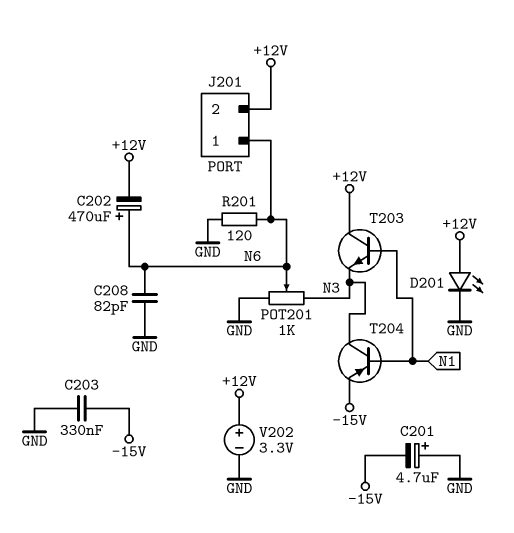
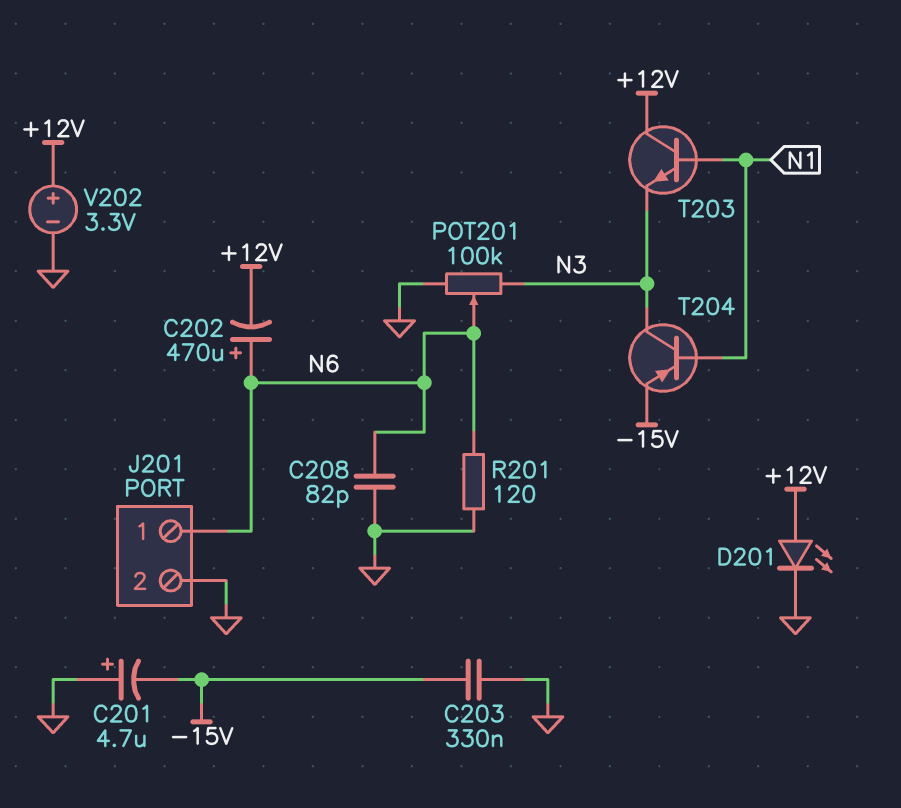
J201 pin 2: +12V -> GND
POT201: 1k (GND, N3, wiper N6) -> 100k (GND, N3, wiper N6)

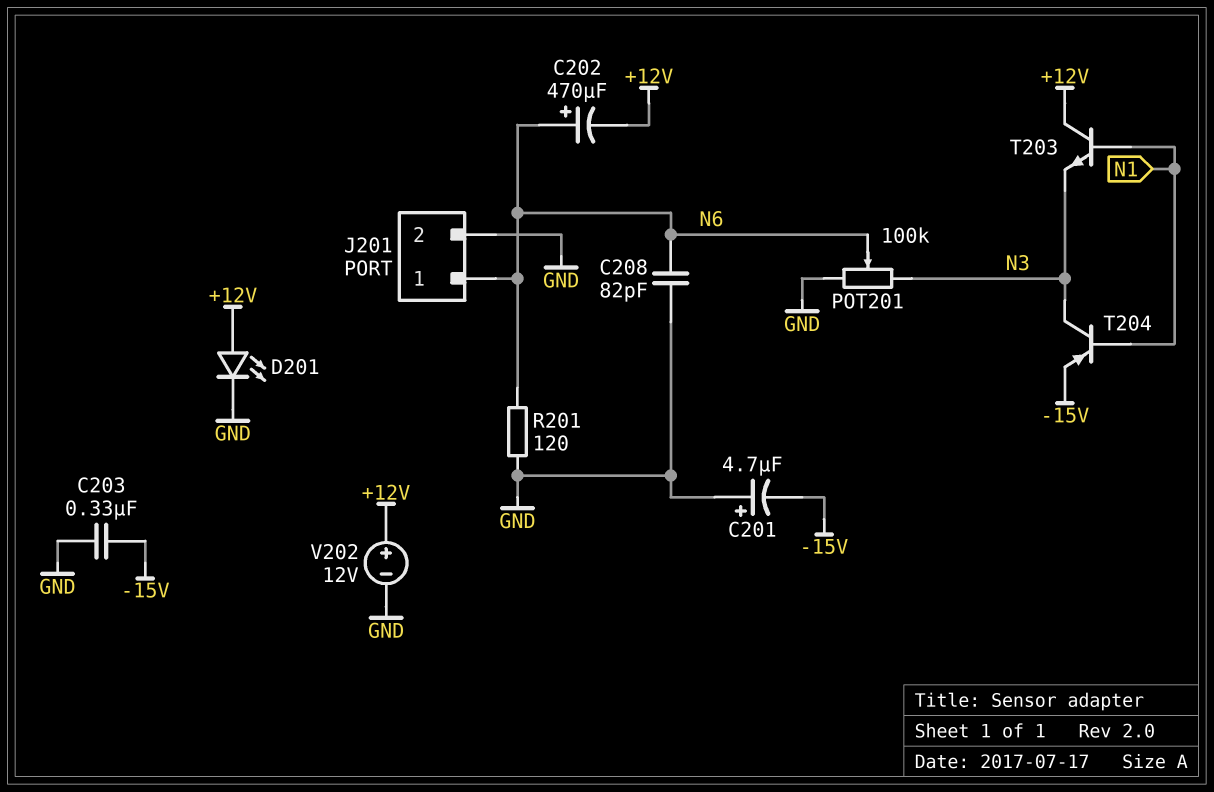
V202: 3.3V (plus +12V, minus GND) -> 12V (plus +12V, minus GND)

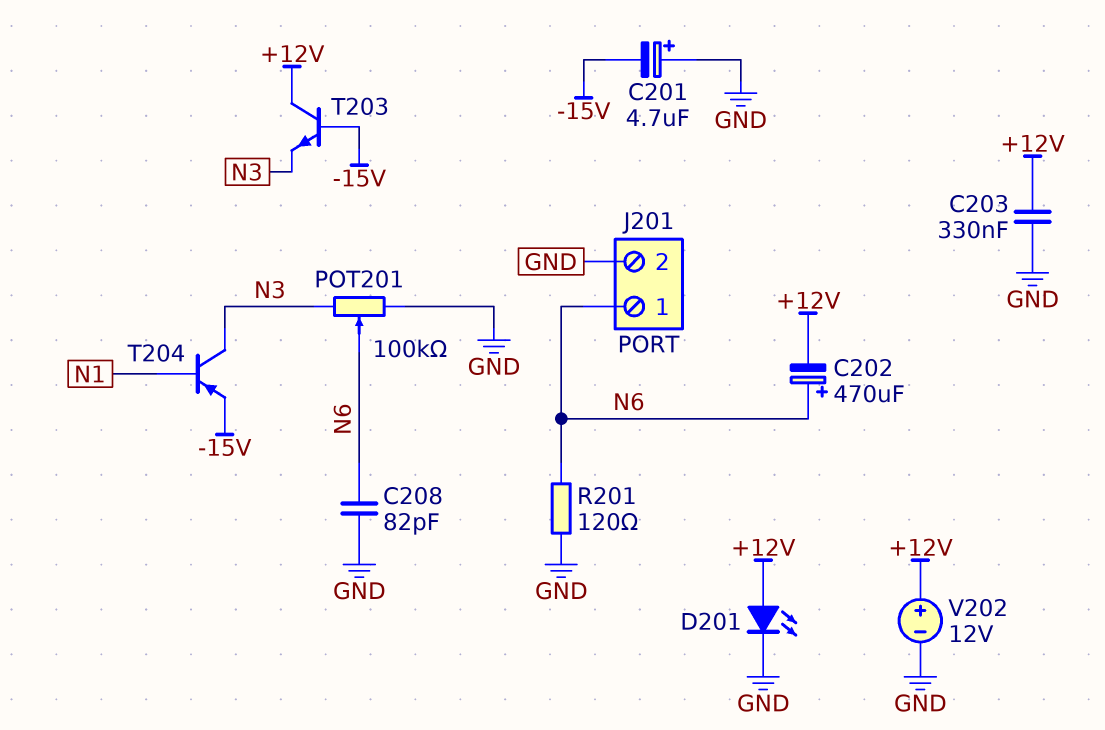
C203: 330nF (-15V, GND) -> 330nF (+12V, GND)
T203: NPN (B N1, C +12V, E N3) -> NPN (B -15V, C +12V, E N3)

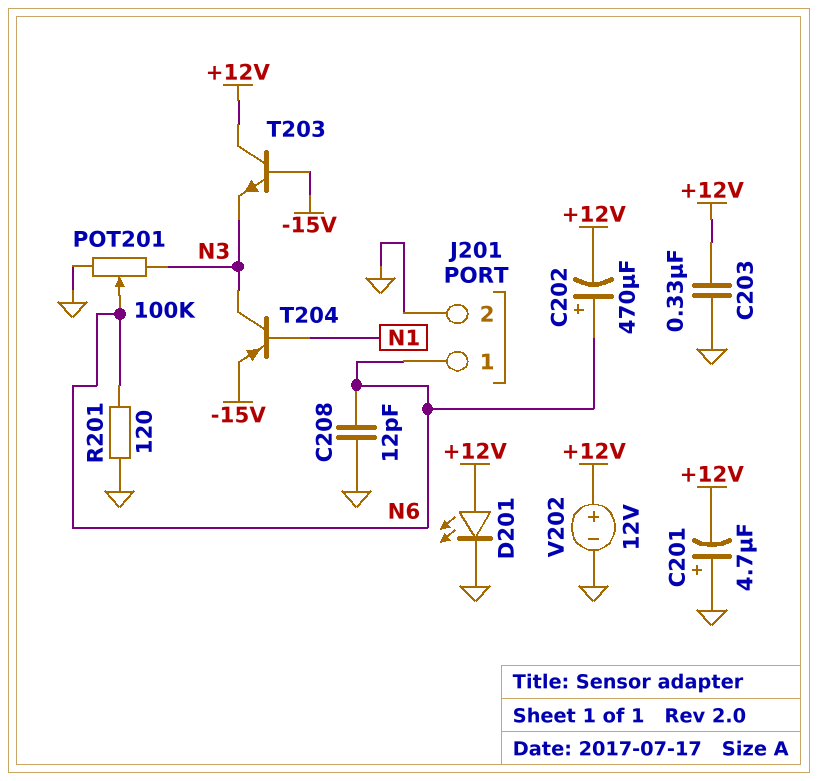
C201: 4.7uF (plus GND, minus -15V) -> 4.7uF (plus GND, minus +12V)
C208: 82pF (GND, N6) -> 12pF (GND, N6)

